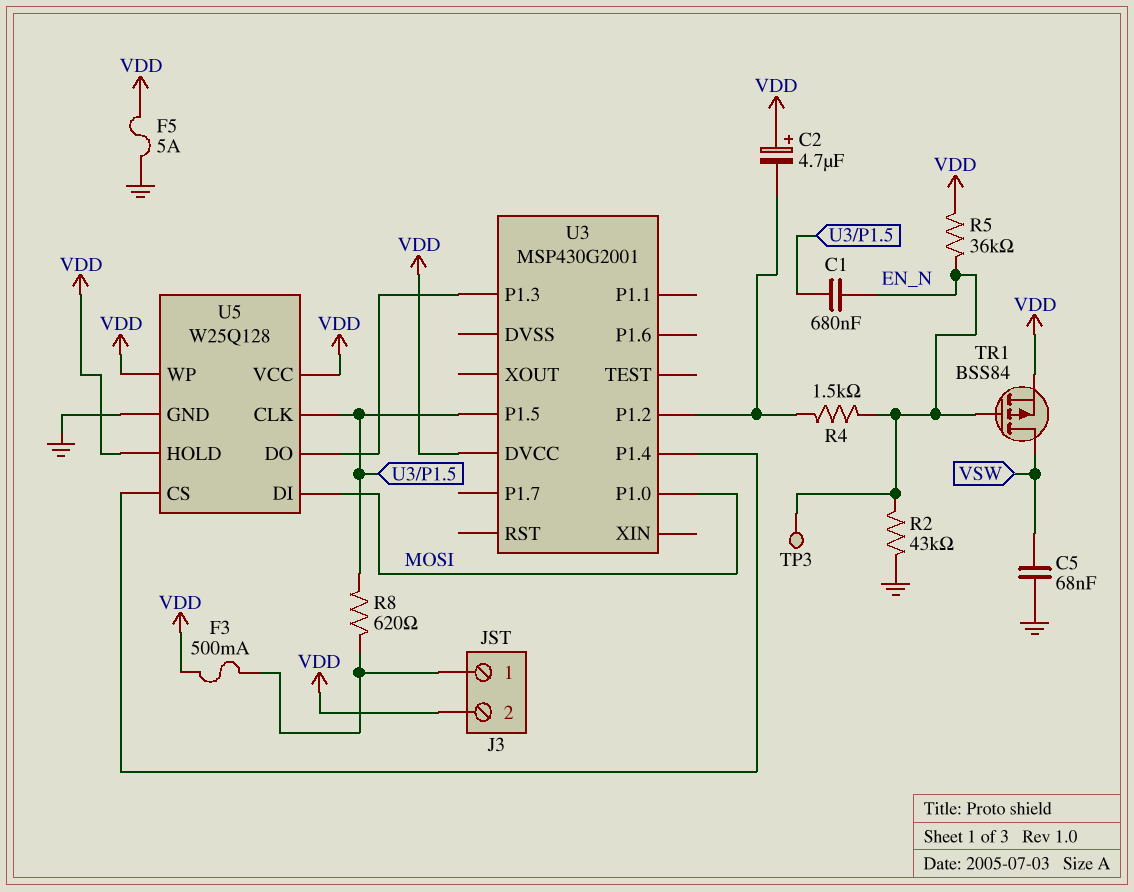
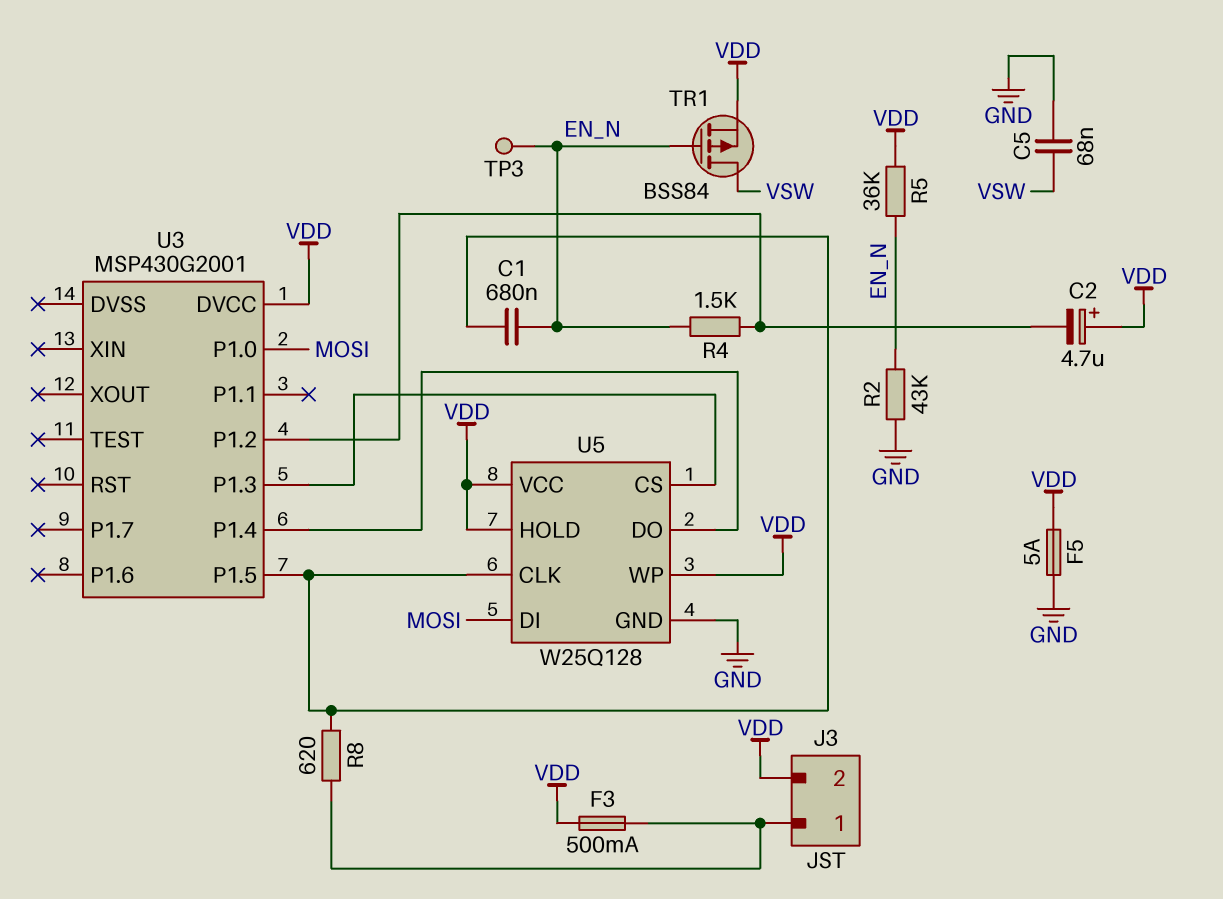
U5 pin CS: U3/P1.4 -> U3/P1.3
U5 pin DO: U3/P1.3 -> U3/P1.4

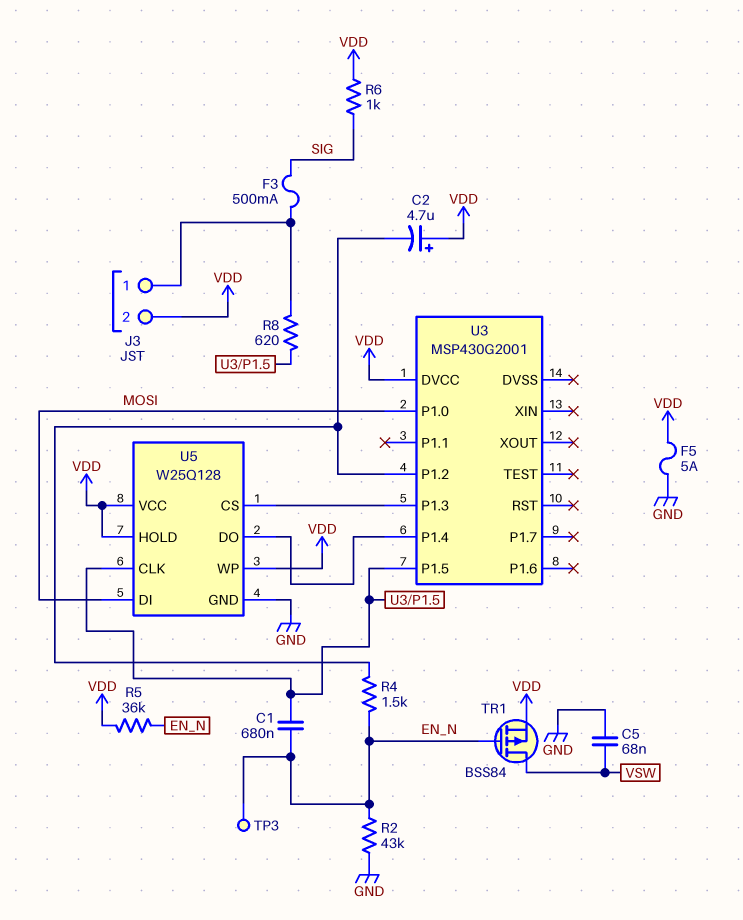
F3: 500mA (J3/1, VDD) -> 500mA (J3/1, SIG)
R6: none -> 1k (SIG, VDD)

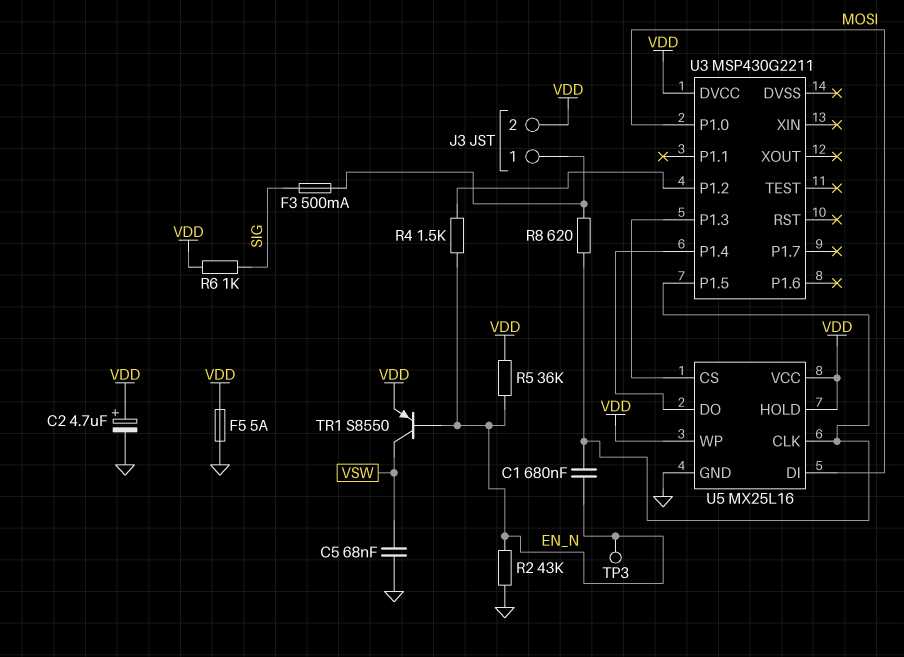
C2: 4.7uF (plus VDD, minus U3/P1.2) -> 4.7uF (plus VDD, minus GND)
TR1: PMOS BSS84 (G EN_N, D VSW, S VDD) -> PNP S8550 (B EN_N, C VSW, E VDD)
U3: MSP430G2001 -> MSP430G2211
U5: W25Q128 -> MX25L16

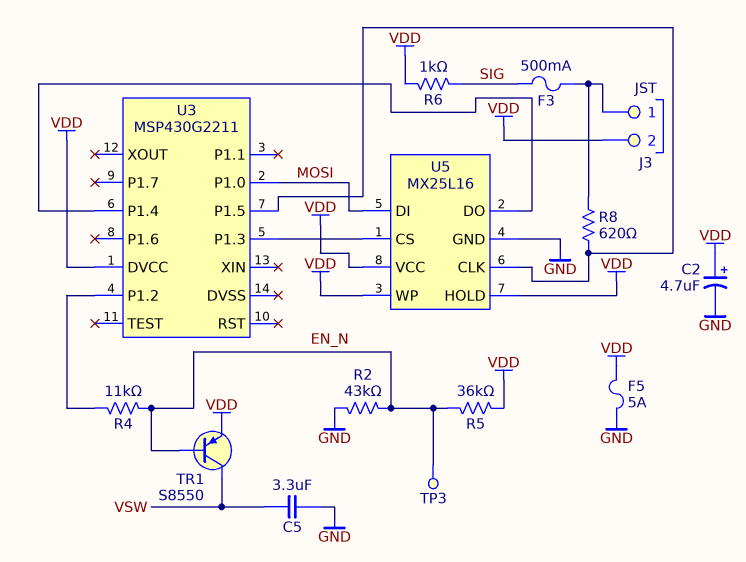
C1: 680nF (EN_N, U3/P1.5) -> none
C5: 68nF (GND, VSW) -> 3.3uF (GND, VSW)
R4: 1.5k (EN_N, U3/P1.2) -> 11k (EN_N, U3/P1.2)

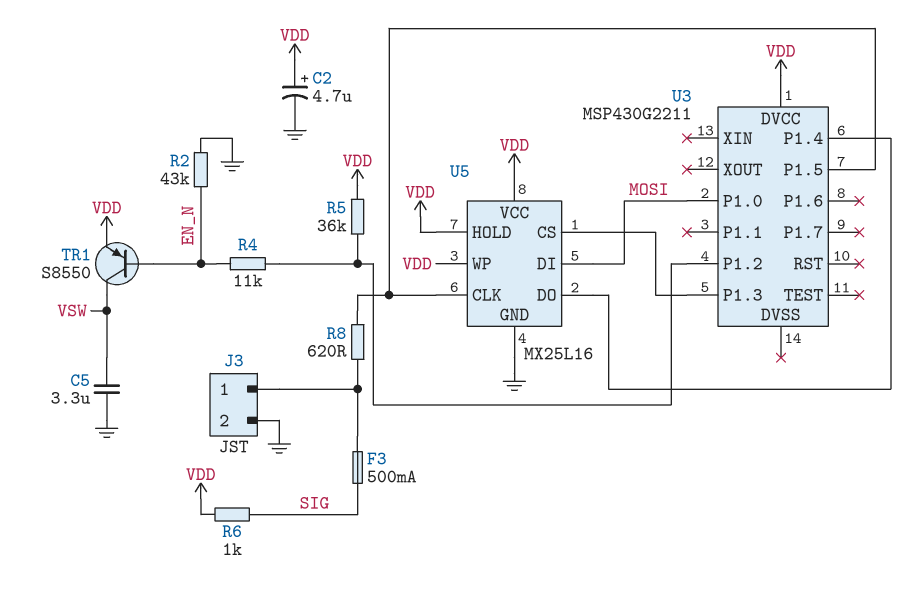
F5: 5A (GND, VDD) -> none
J3 pin 2: VDD -> GND
R5: 36k (EN_N, VDD) -> 36k (U3/P1.2, VDD)
TP3: test point (EN_N) -> none

